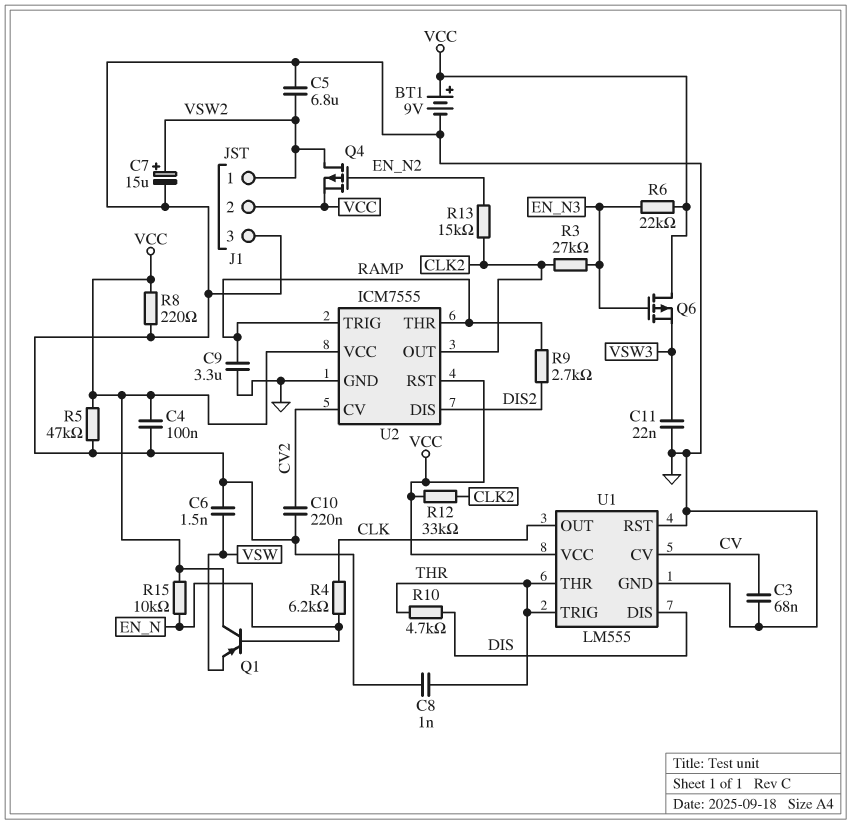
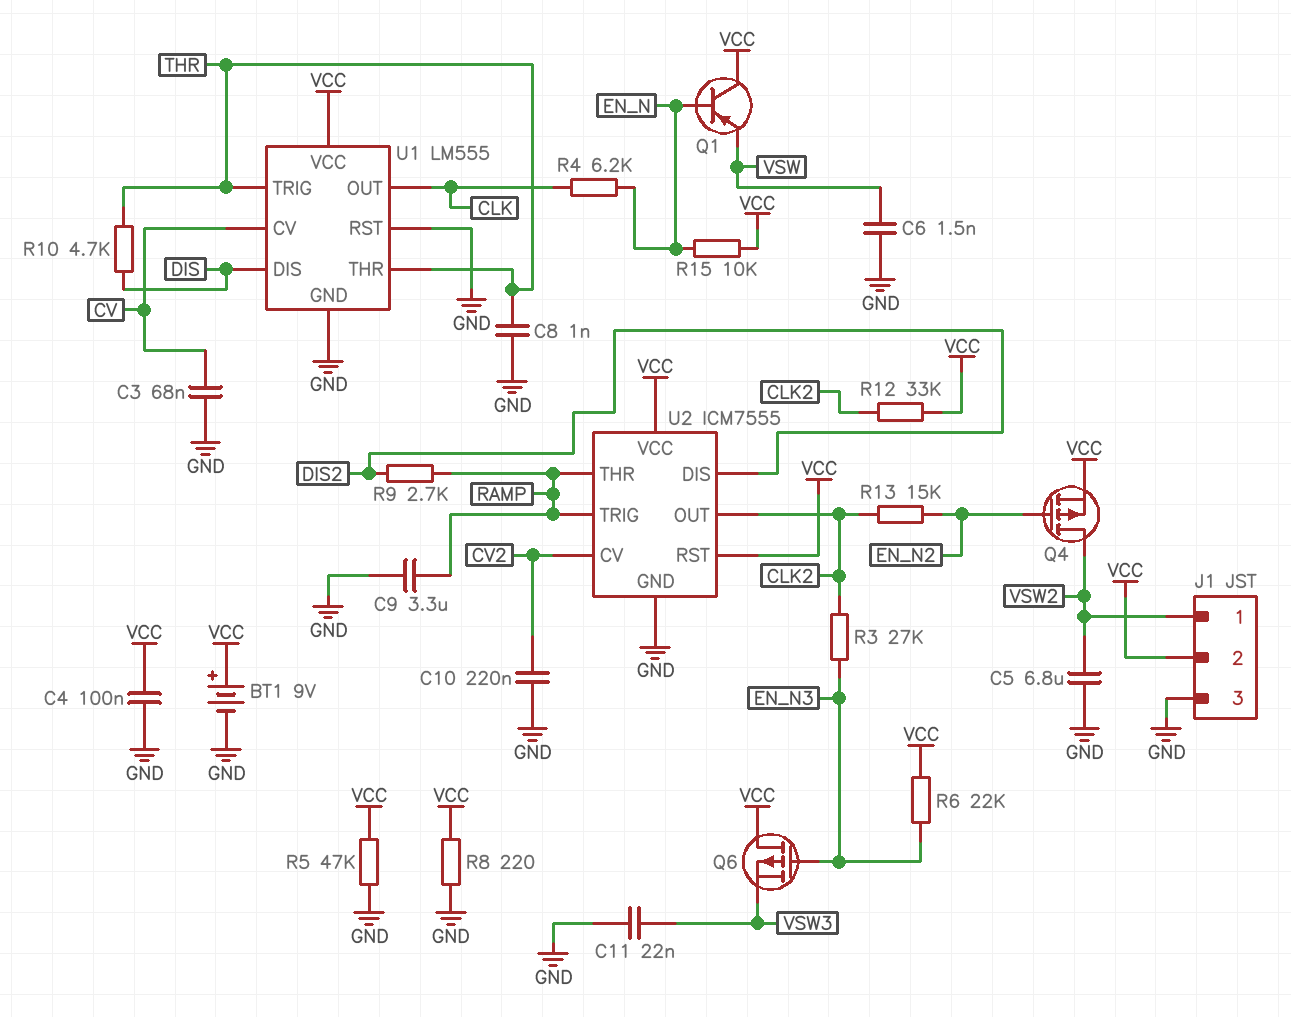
C7: 15uF (plus VSW2, minus GND) -> none

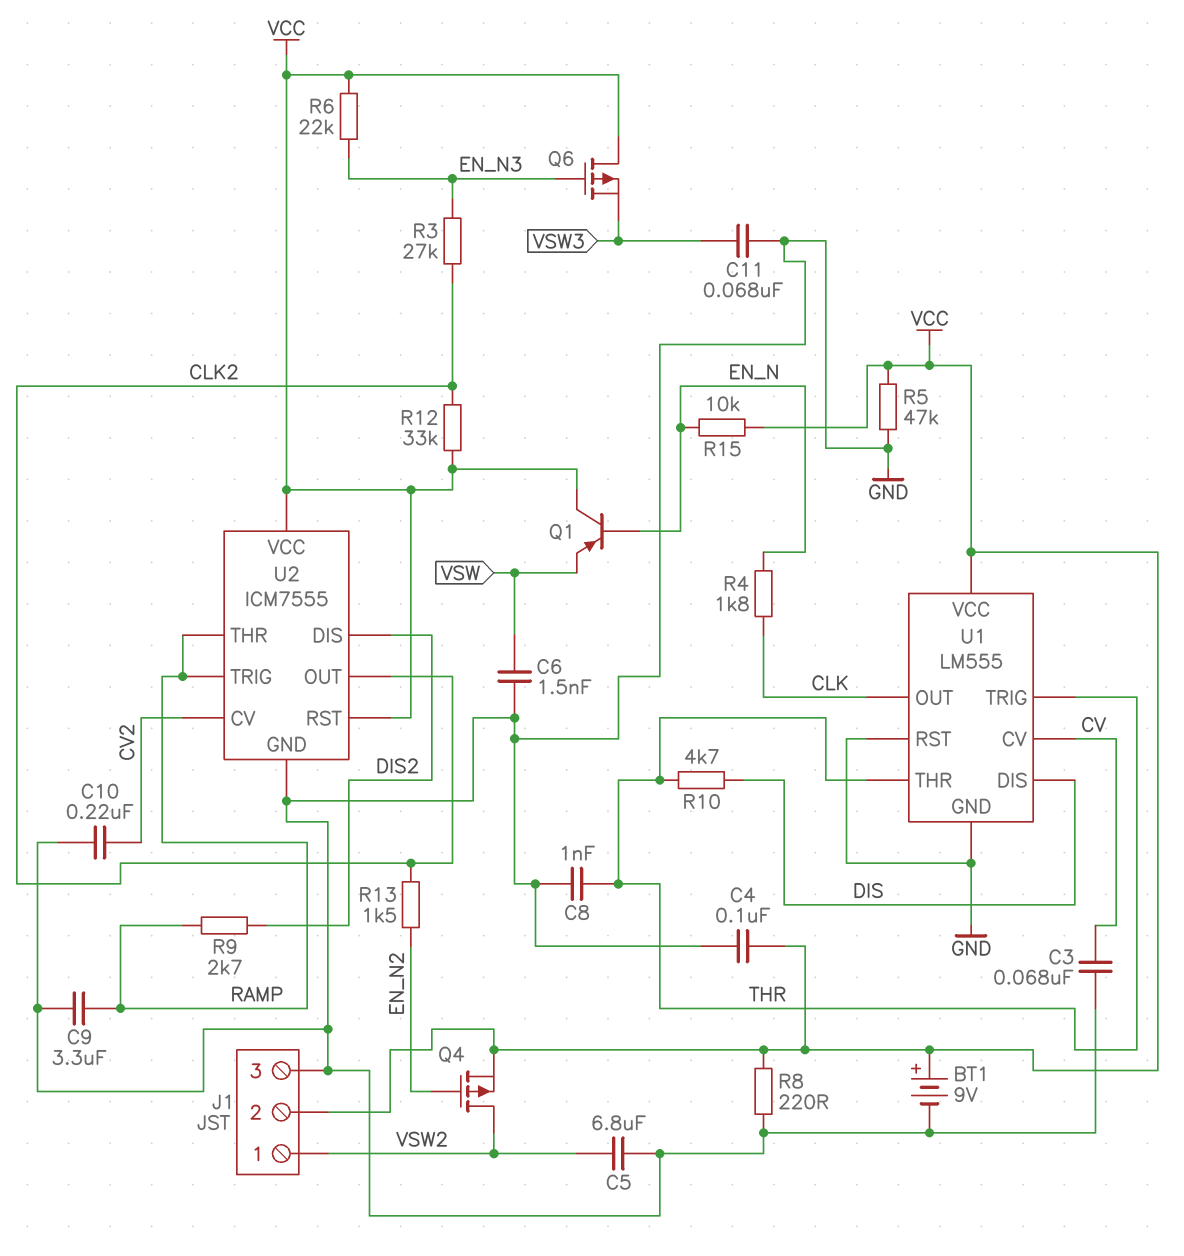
C11: 22nF (GND, VSW3) -> 68nF (GND, VSW3)
R4: 6.2k (CLK, EN_N) -> 1.8k (CLK, EN_N)
R13: 15k (CLK2, EN_N2) -> 1.5k (CLK2, EN_N2)

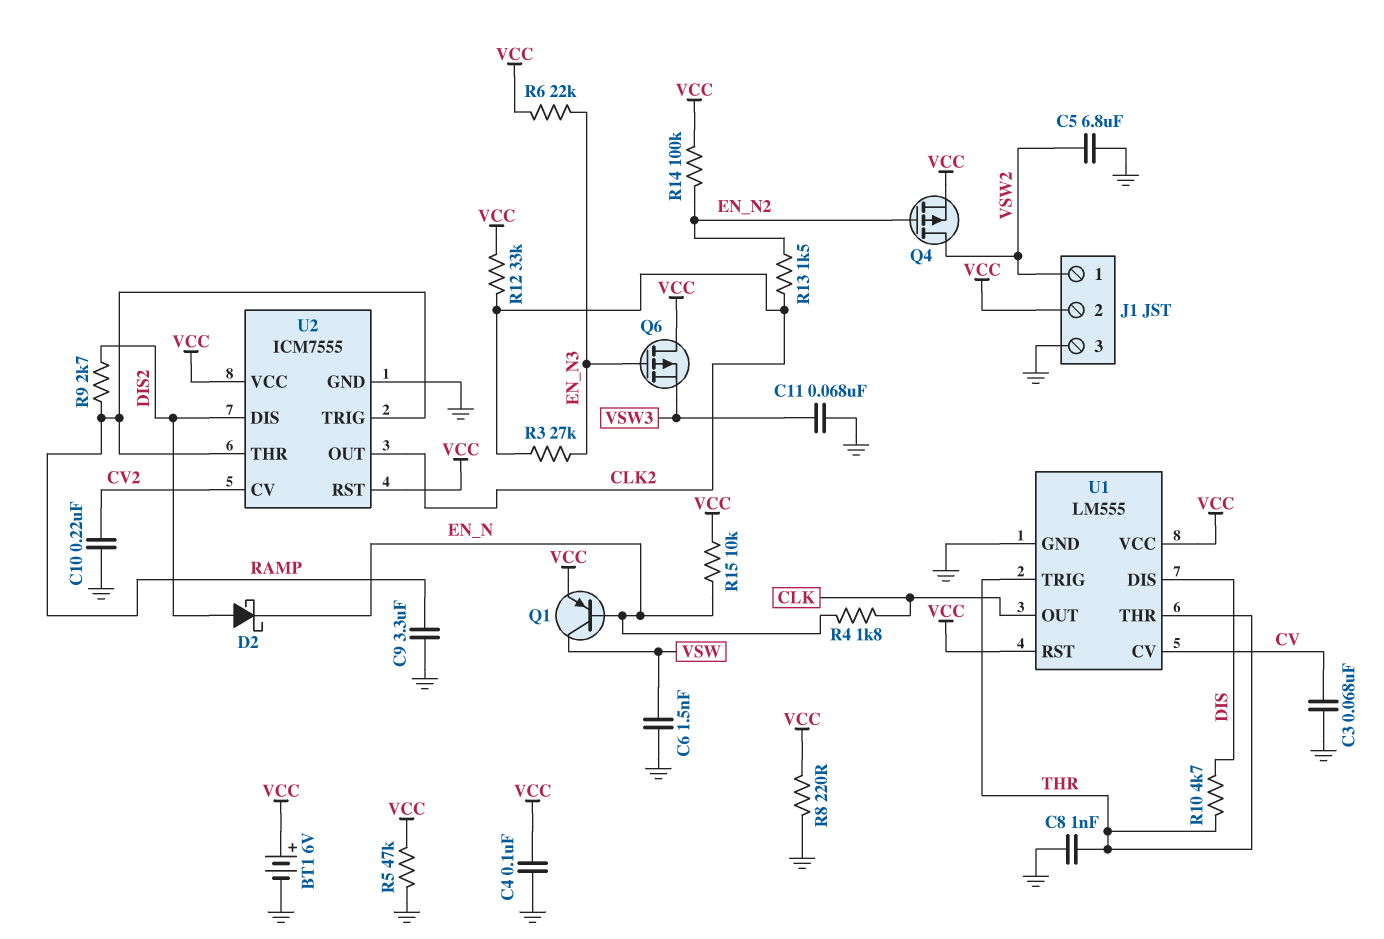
BT1: 9V (plus VCC, minus GND) -> 6V (plus VCC, minus GND)
D2: none -> schottky (A DIS2, K EN_N)
Q1: PNP (B EN_N, C VCC, E VSW) -> PNP (B EN_N, C VSW, E VCC)
R14: none -> 100k (EN_N2, VCC)
U1 pin RST: GND -> VCC

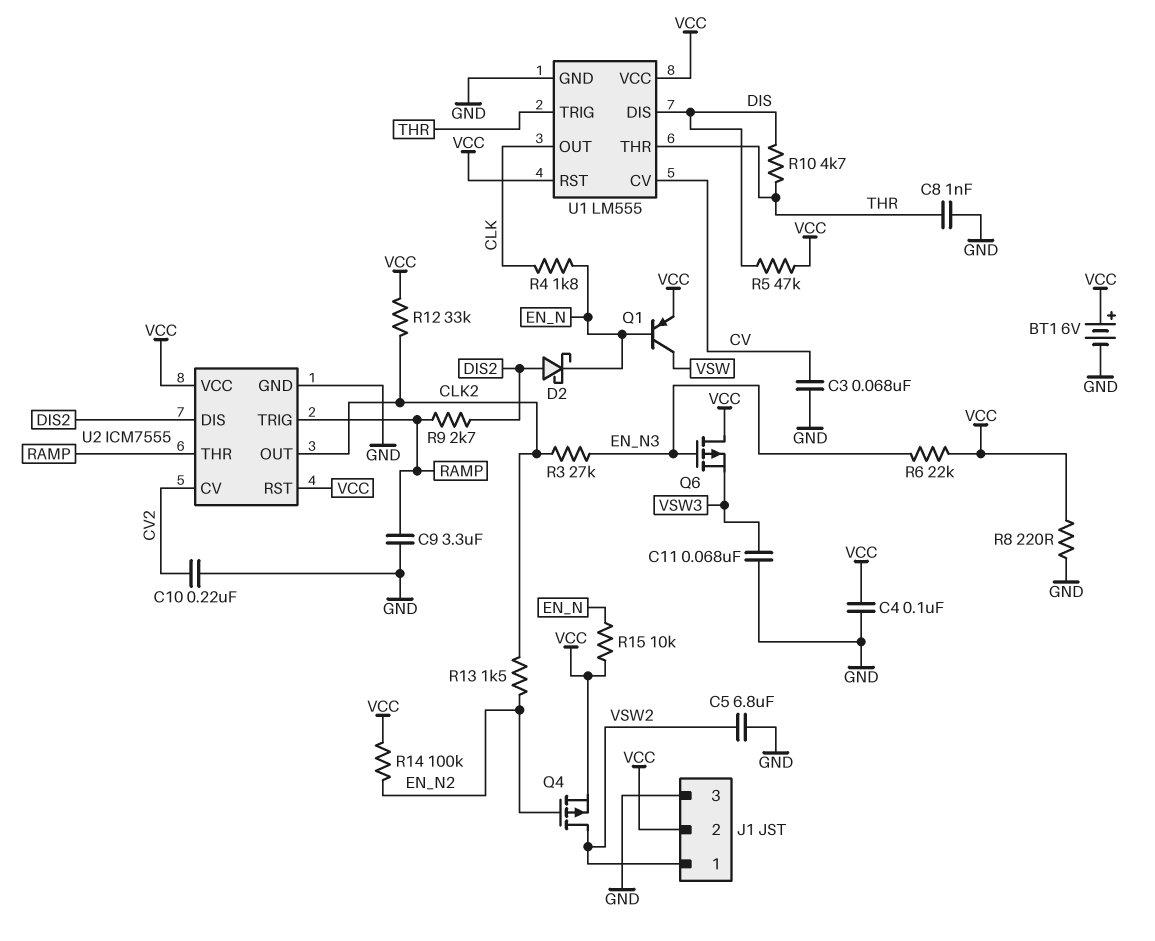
C6: 1.5nF (GND, VSW) -> none
R5: 47k (GND, VCC) -> 47k (DIS, VCC)

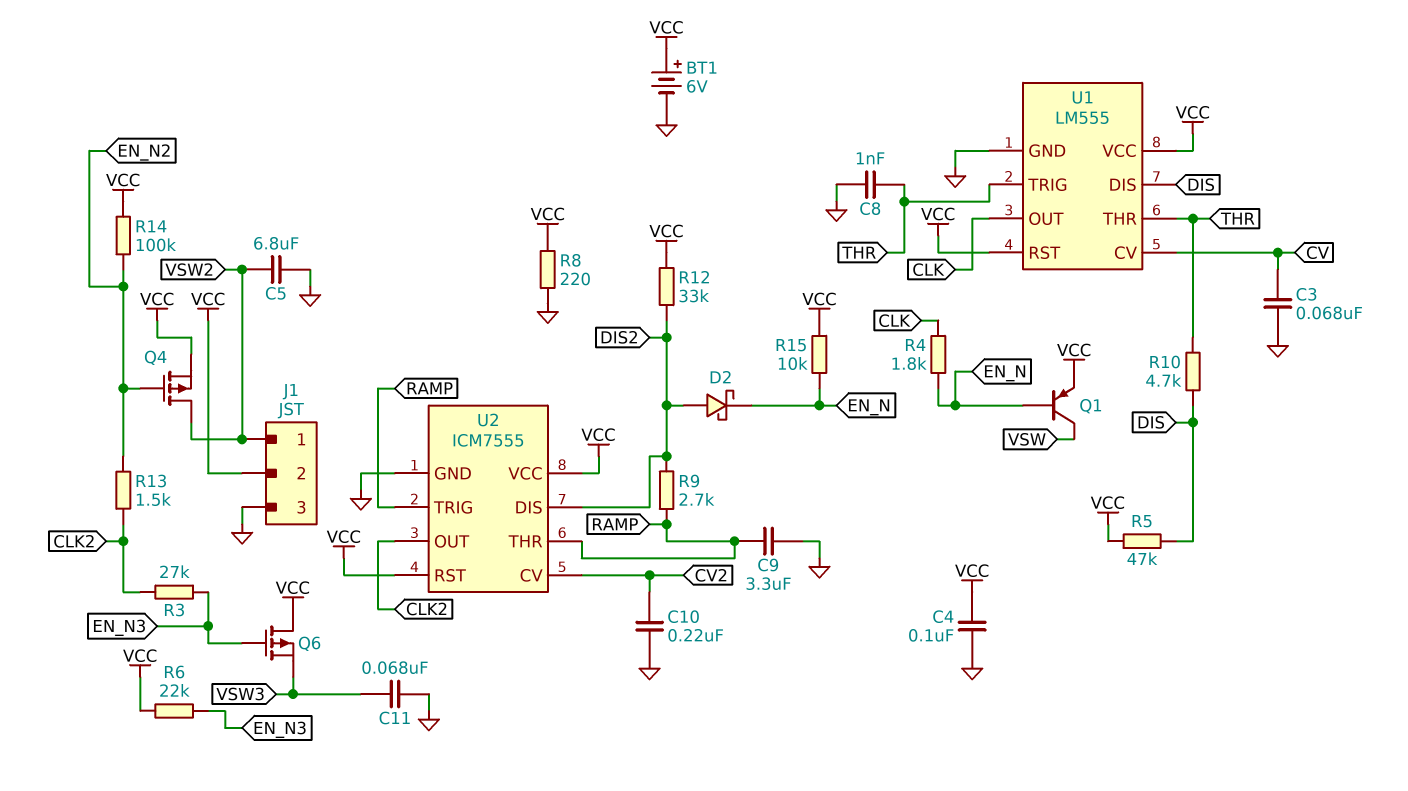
R12: 33k (CLK2, VCC) -> 33k (DIS2, VCC)

